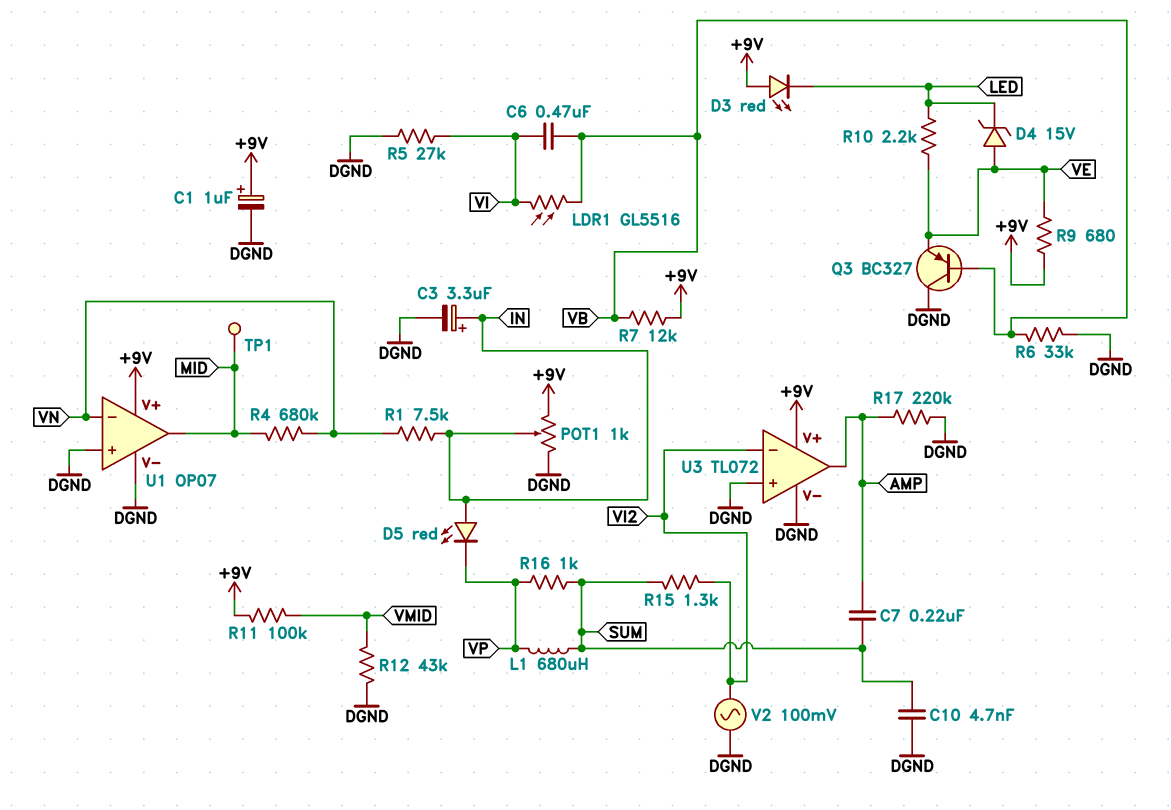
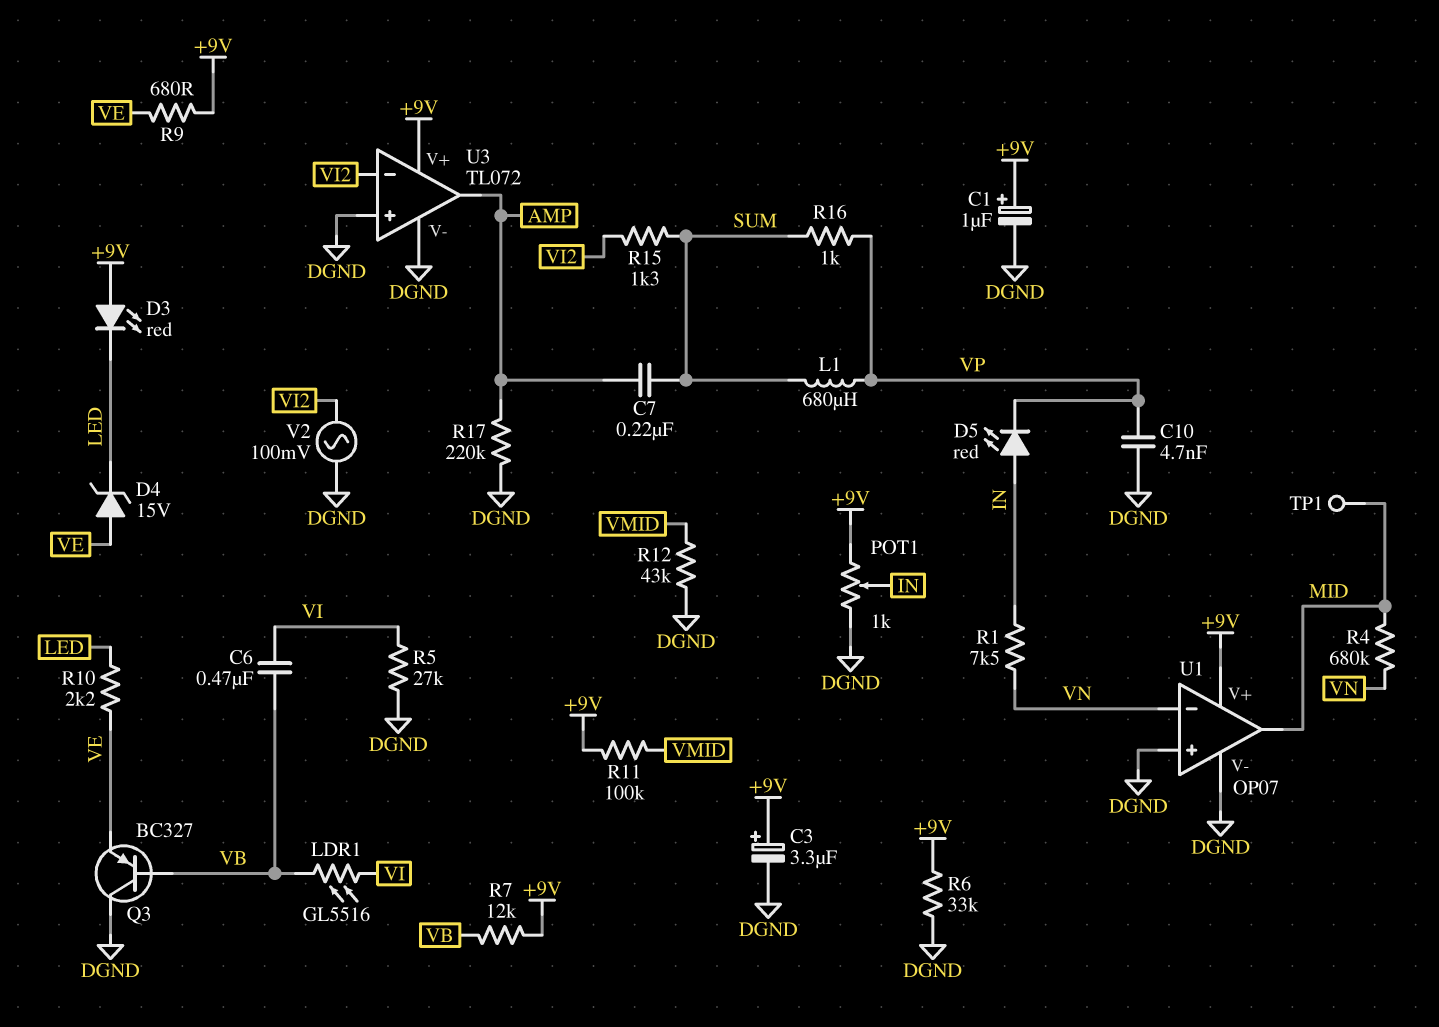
C3: 3.3uF (plus IN, minus DGND) -> 3.3uF (plus +9V, minus DGND)
C10: 4.7nF (DGND, SUM) -> 4.7nF (DGND, VP)
R6: 33k (DGND, VB) -> 33k (+9V, DGND)

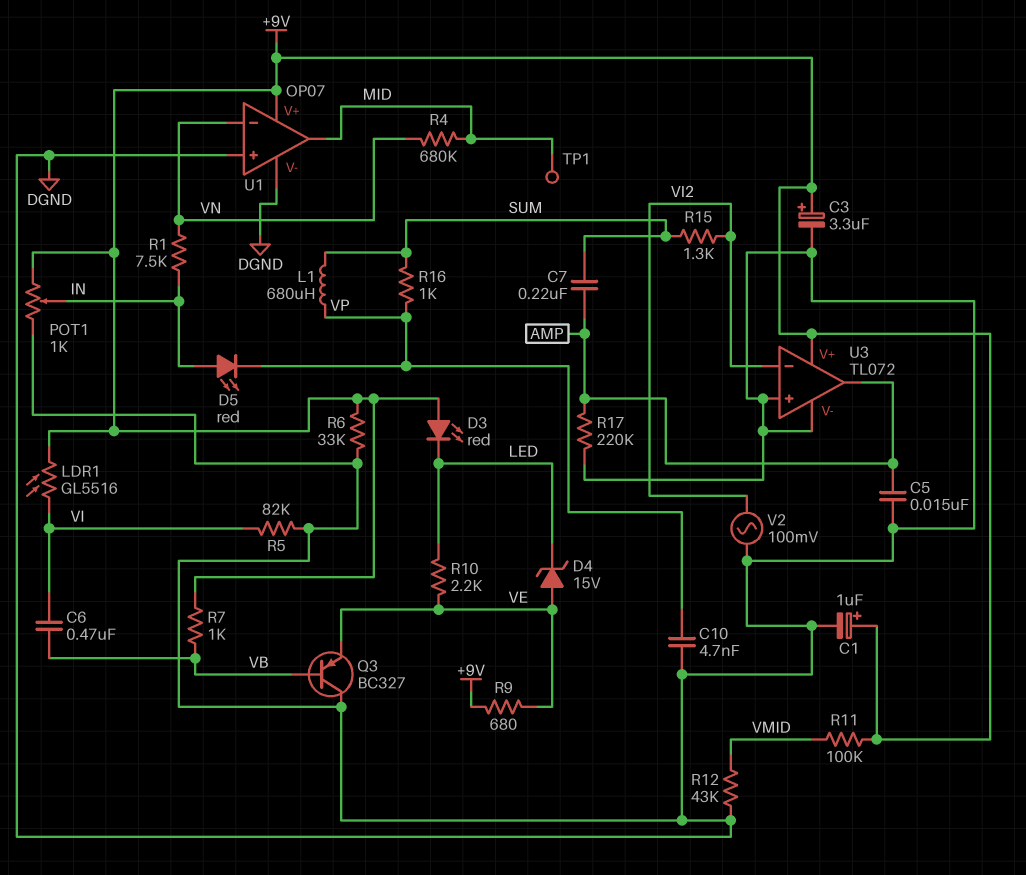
C5: none -> 15nF (AMP, DGND)
LDR1: GL5516 (VB, VI) -> GL5516 (+9V, VI)
R5: 27k (DGND, VI) -> 82k (DGND, VI)
R7: 12k (+9V, VB) -> 1k (+9V, VB)

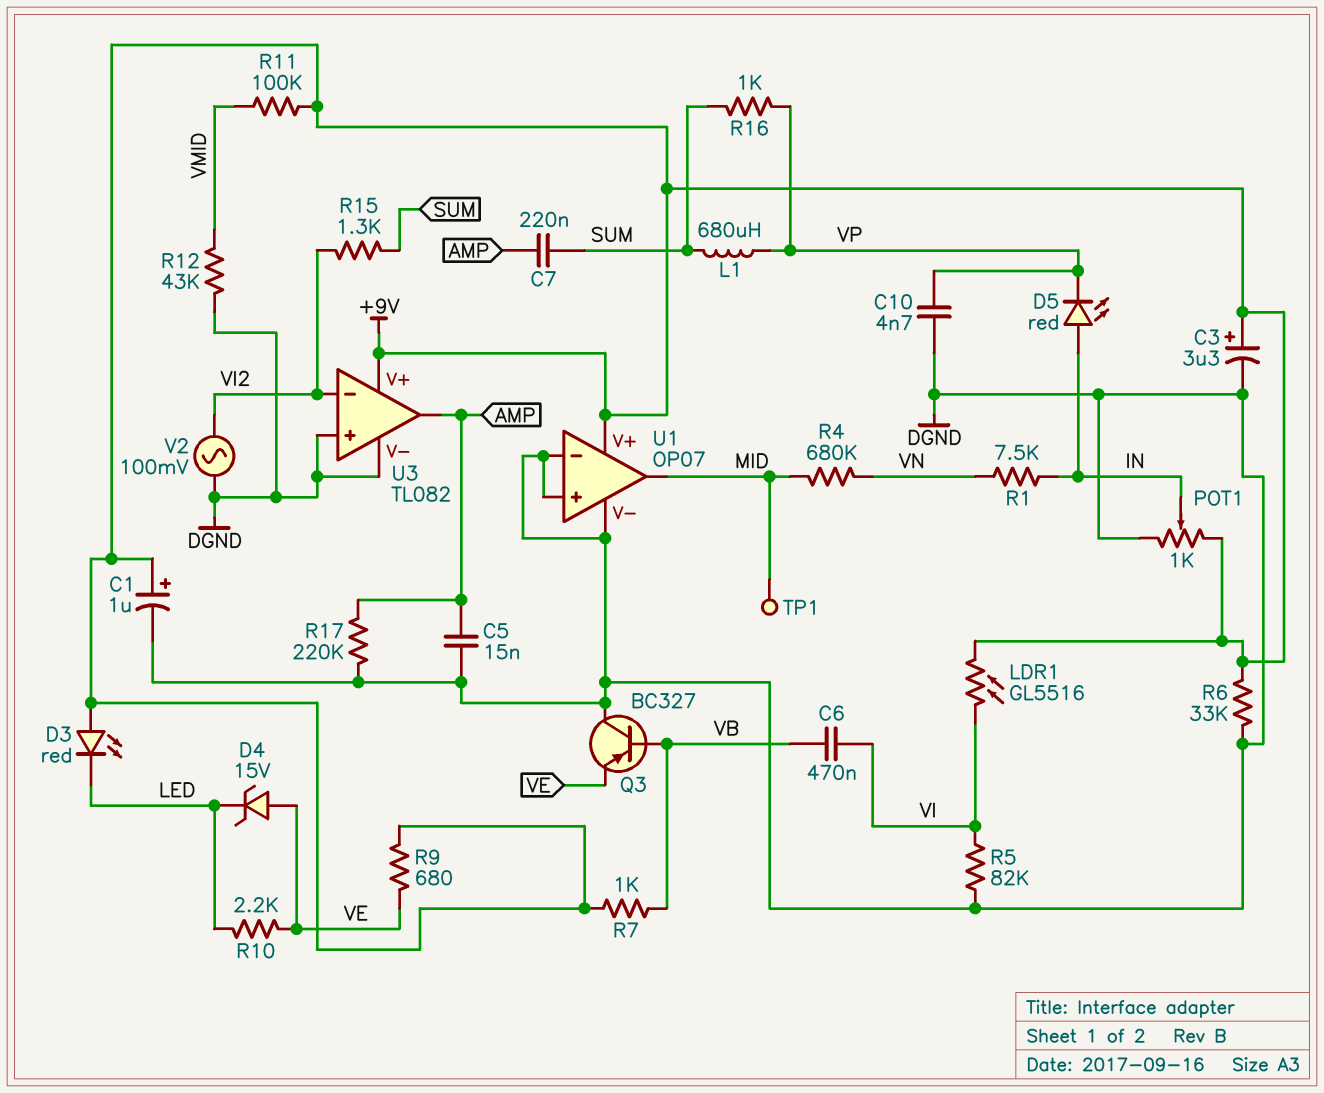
U1 pin in-: VN -> DGND
U3: TL072 -> TL082

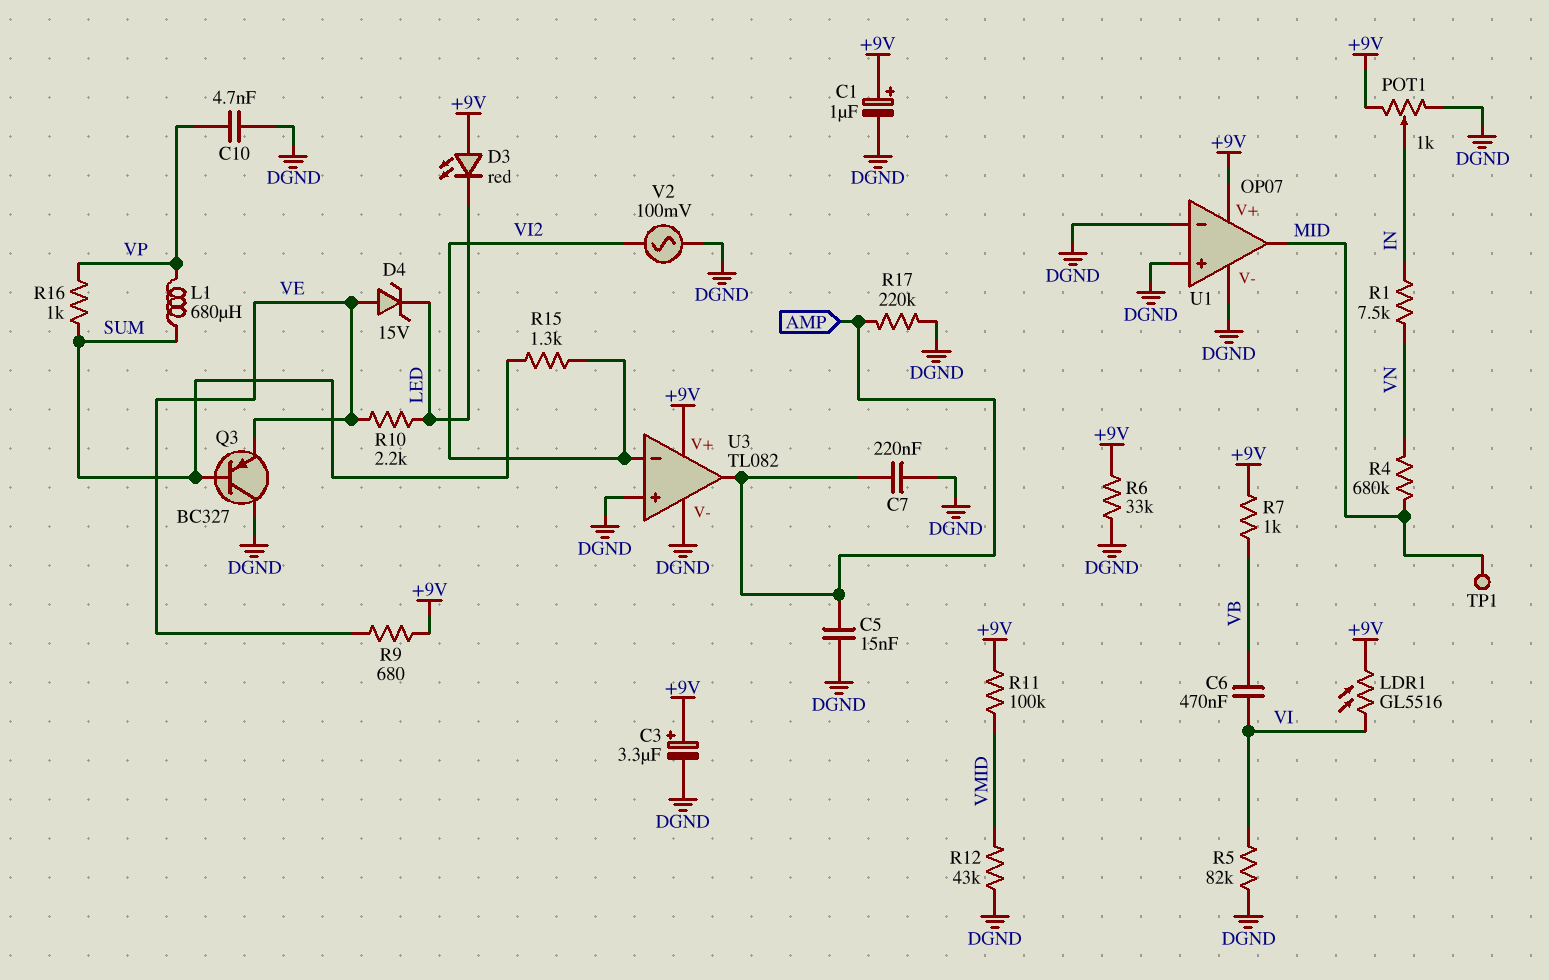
C7: 220nF (AMP, SUM) -> 220nF (AMP, DGND)
D5: LED red (A IN, K VP) -> none
Q3: PNP BC327 (B VB, C DGND, E VE) -> PNP BC327 (B SUM, C DGND, E VE)

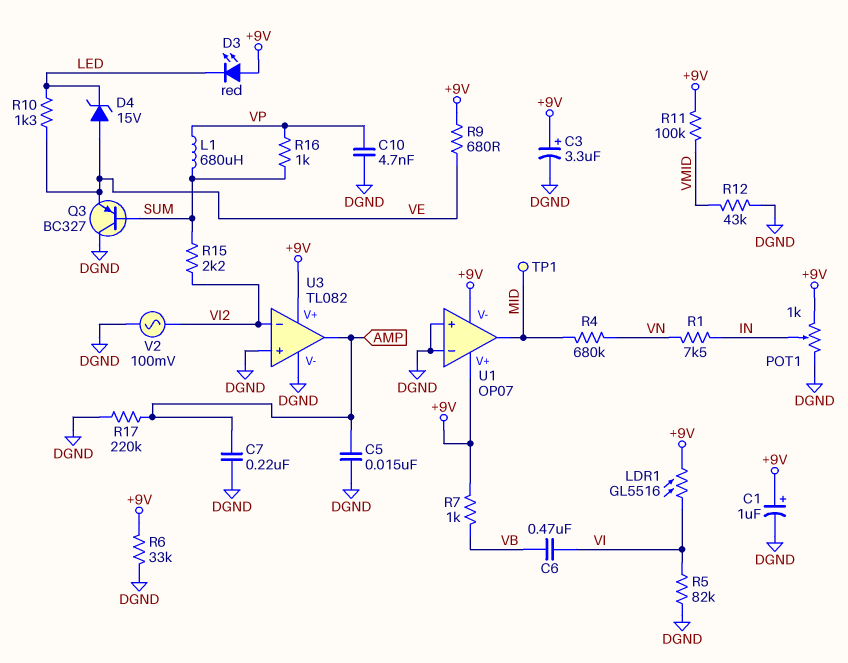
R10: 2.2k (LED, VE) -> 1.3k (LED, VE)
R15: 1.3k (SUM, VI2) -> 2.2k (SUM, VI2)
U1 pin V-: DGND -> +9V

